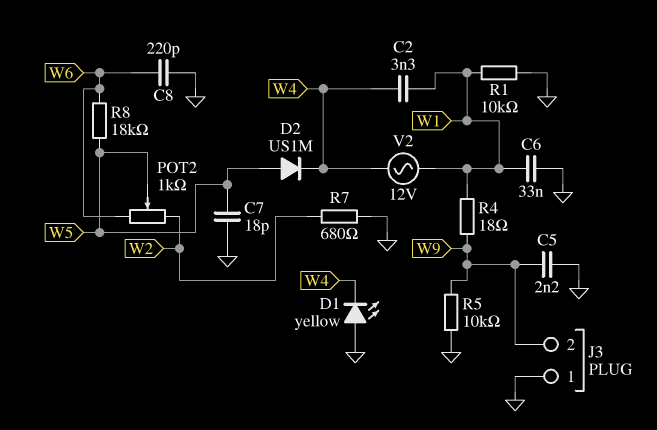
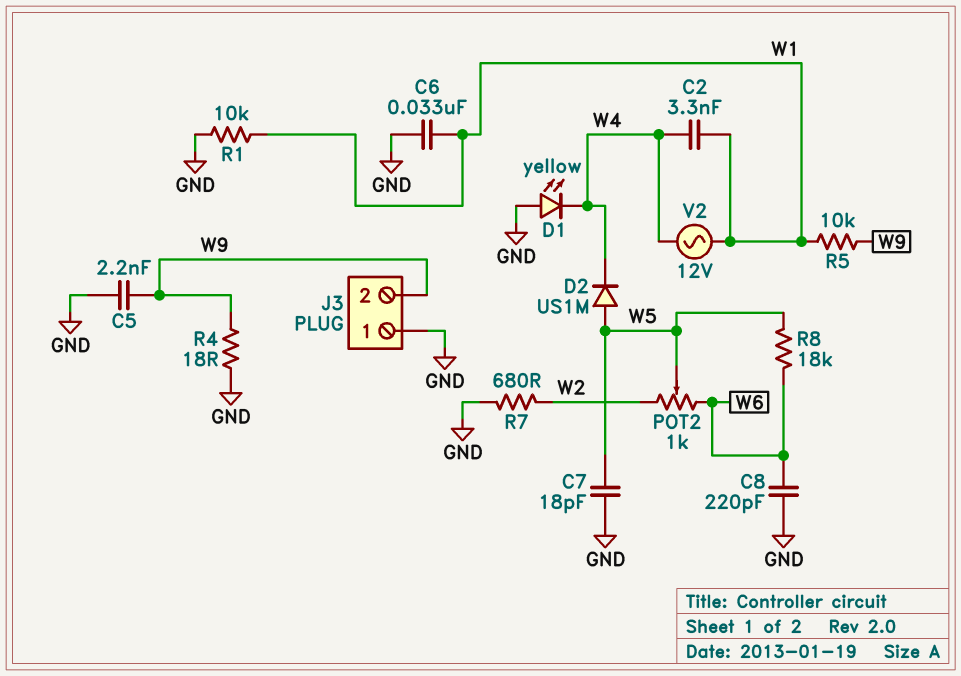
R4: 18 (W1, W9) -> 18 (GND, W9)
R5: 10k (GND, W9) -> 10k (W1, W9)

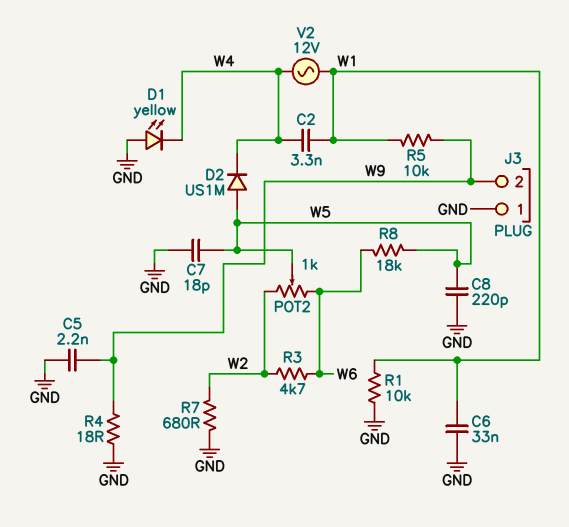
C8: 220pF (GND, W6) -> 220pF (GND, W5)
R3: none -> 4.7k (W2, W6)

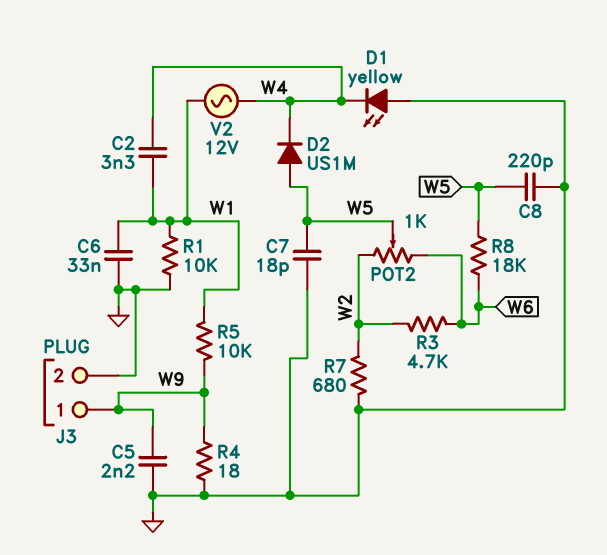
J3 pin 1: GND -> W9
J3 pin 2: W9 -> GND

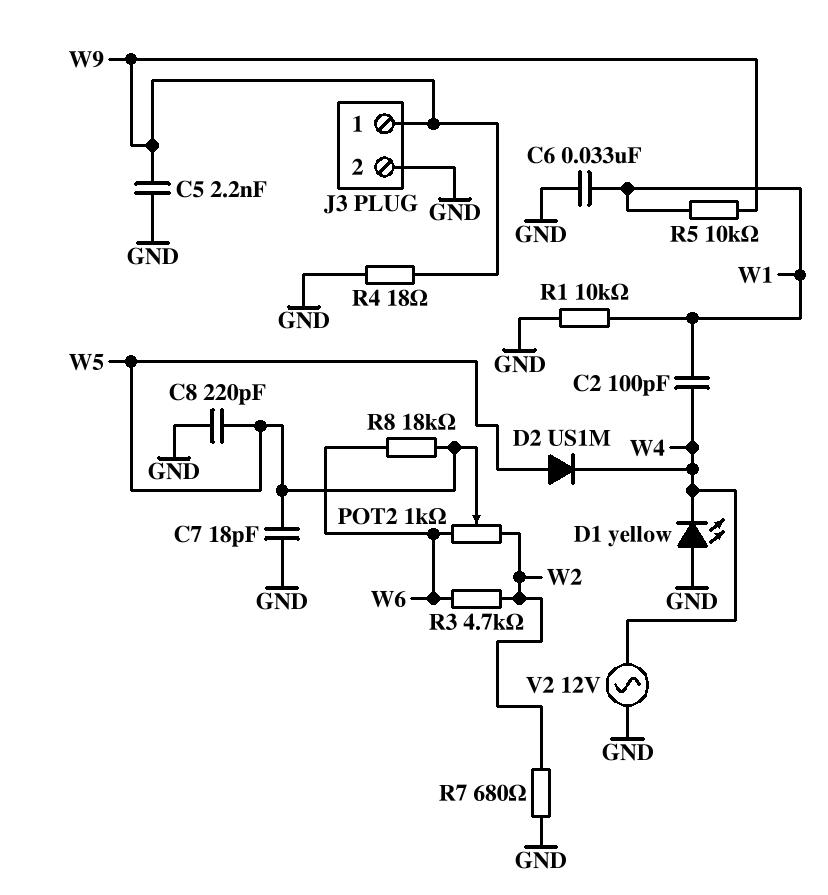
C2: 3.3nF (W1, W4) -> 100pF (W1, W4)
V2: AC 12V (W1, W4) -> AC 12V (GND, W4)

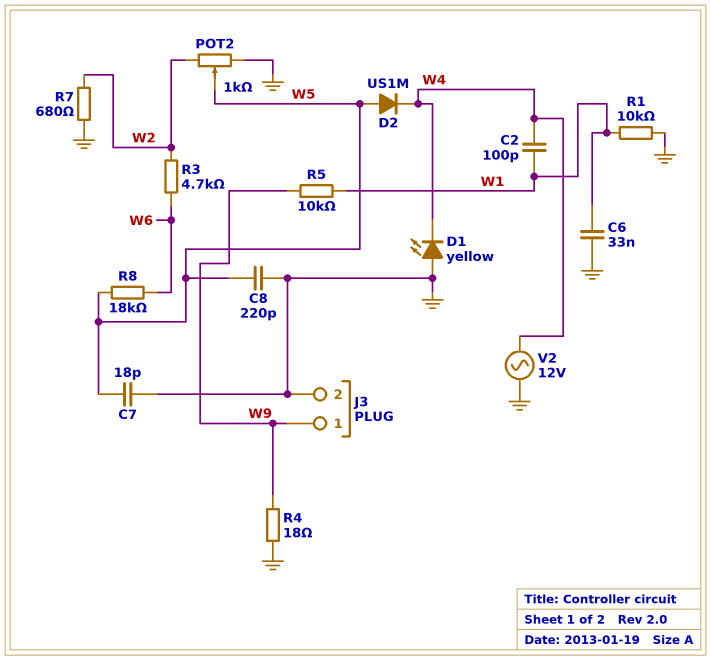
C5: 2.2nF (GND, W9) -> none
POT2: 1k (W2, W6, wiper W5) -> 1k (GND, W2, wiper W5)

